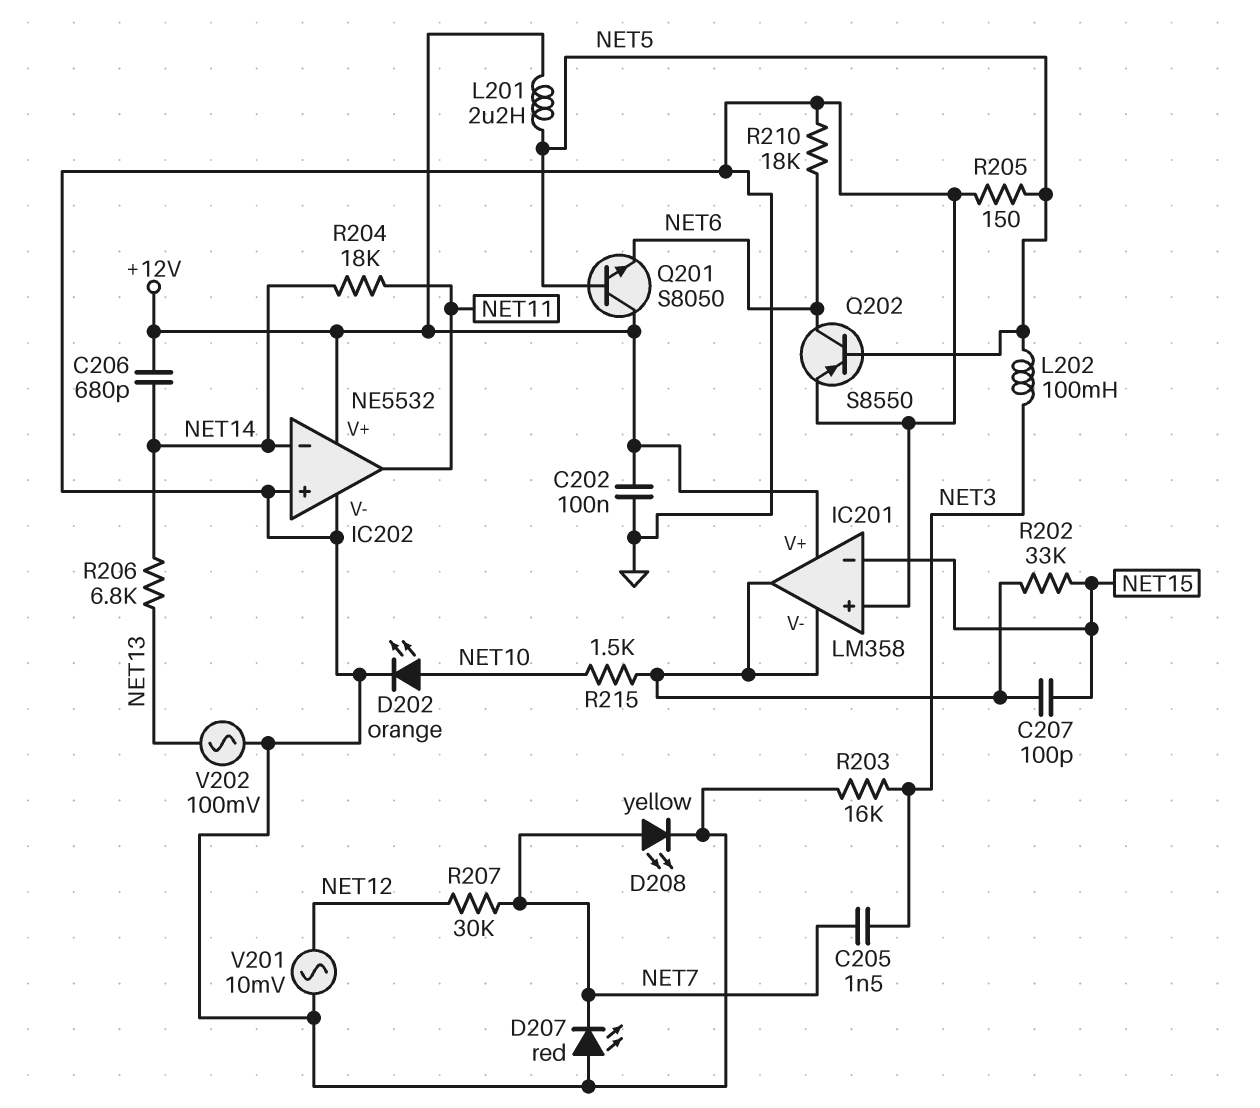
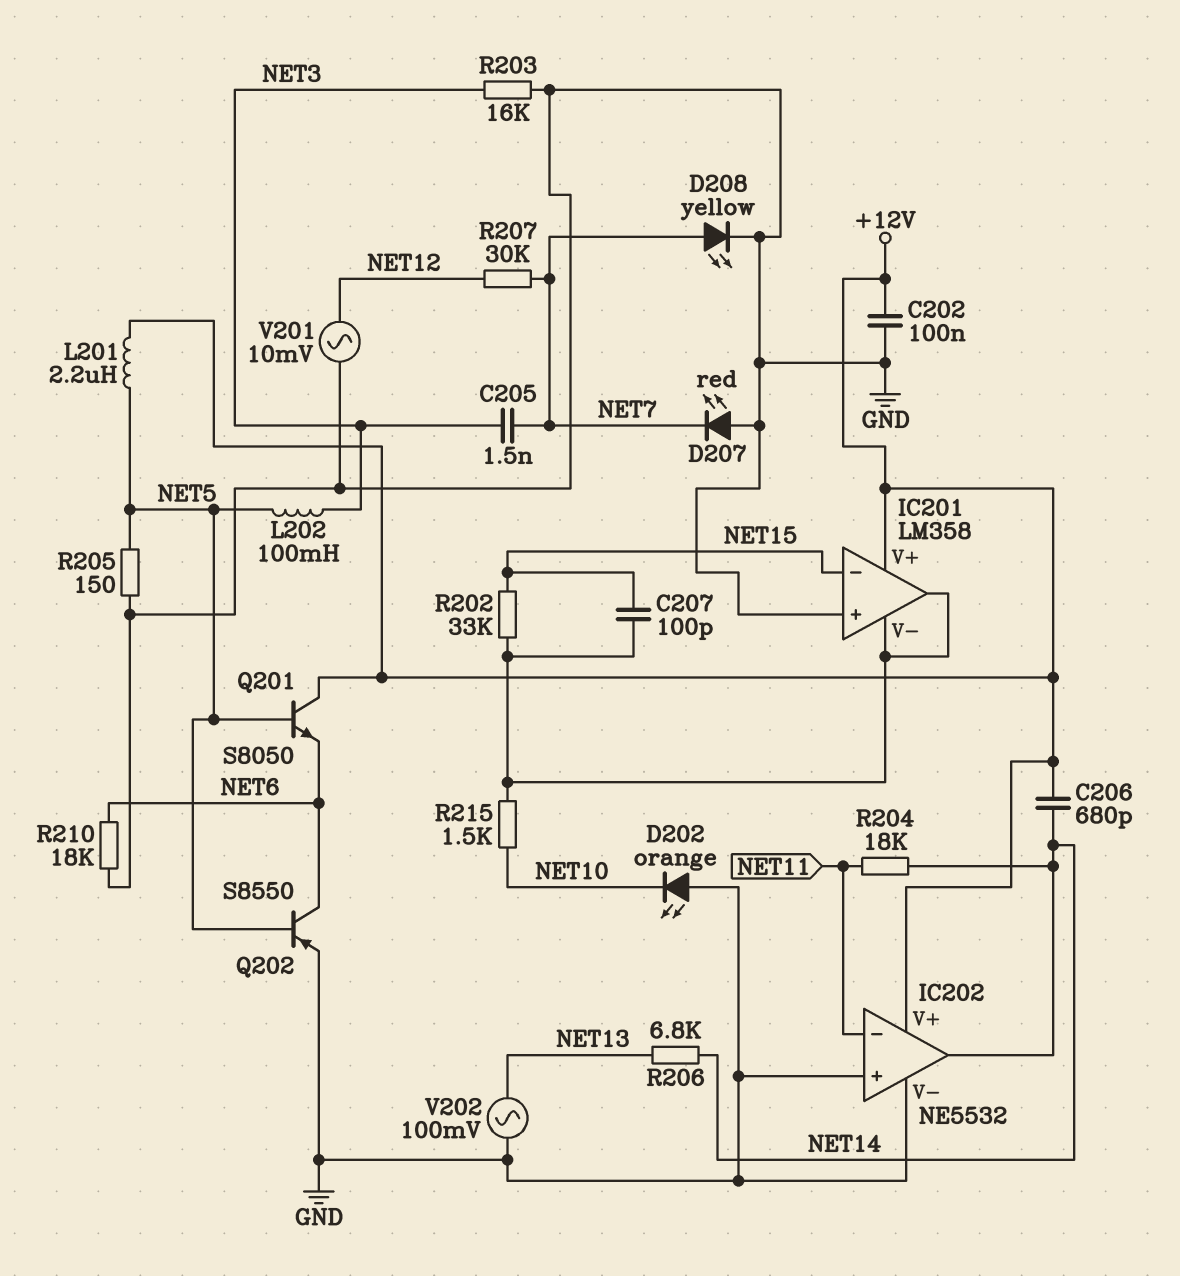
D202: LED orange (A NET10, K GND) -> LED orange (A GND, K NET10)
IC202 pin in-: NET14 -> NET11
IC202 pin out: NET11 -> NET14

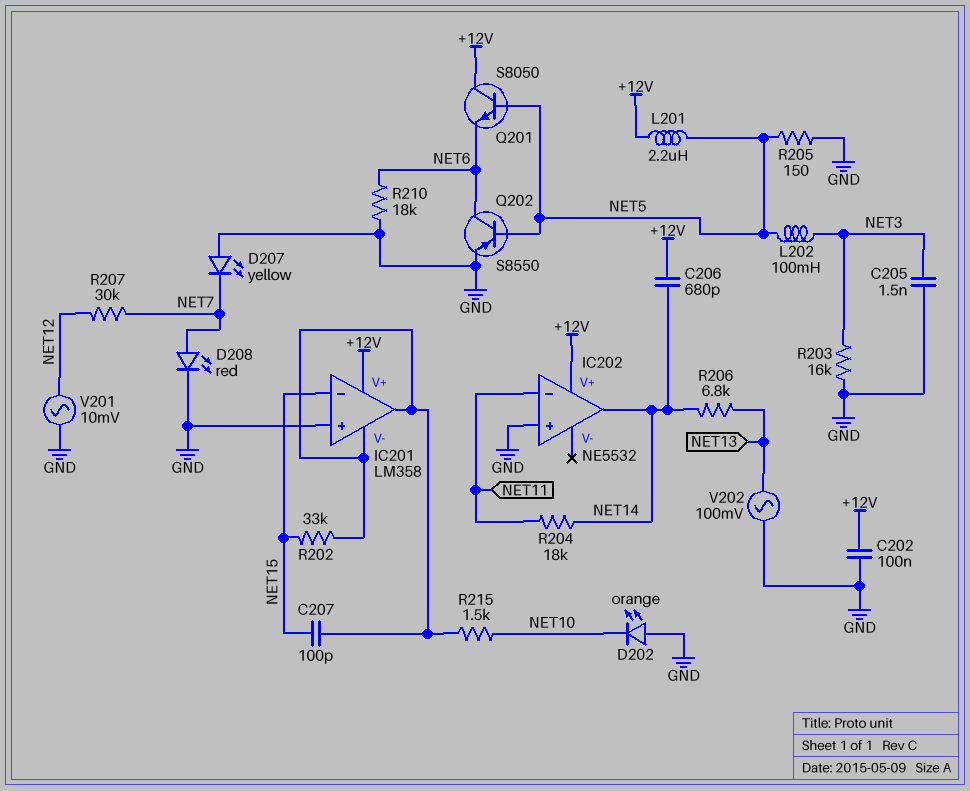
C205: 1.5nF (NET3, NET7) -> 1.5nF (GND, NET3)
D207: LED red (A GND, K NET7) -> LED yellow (A GND, K NET7)
D208: LED yellow (A NET7, K GND) -> LED red (A NET7, K GND)
IC202 pin V-: GND -> none

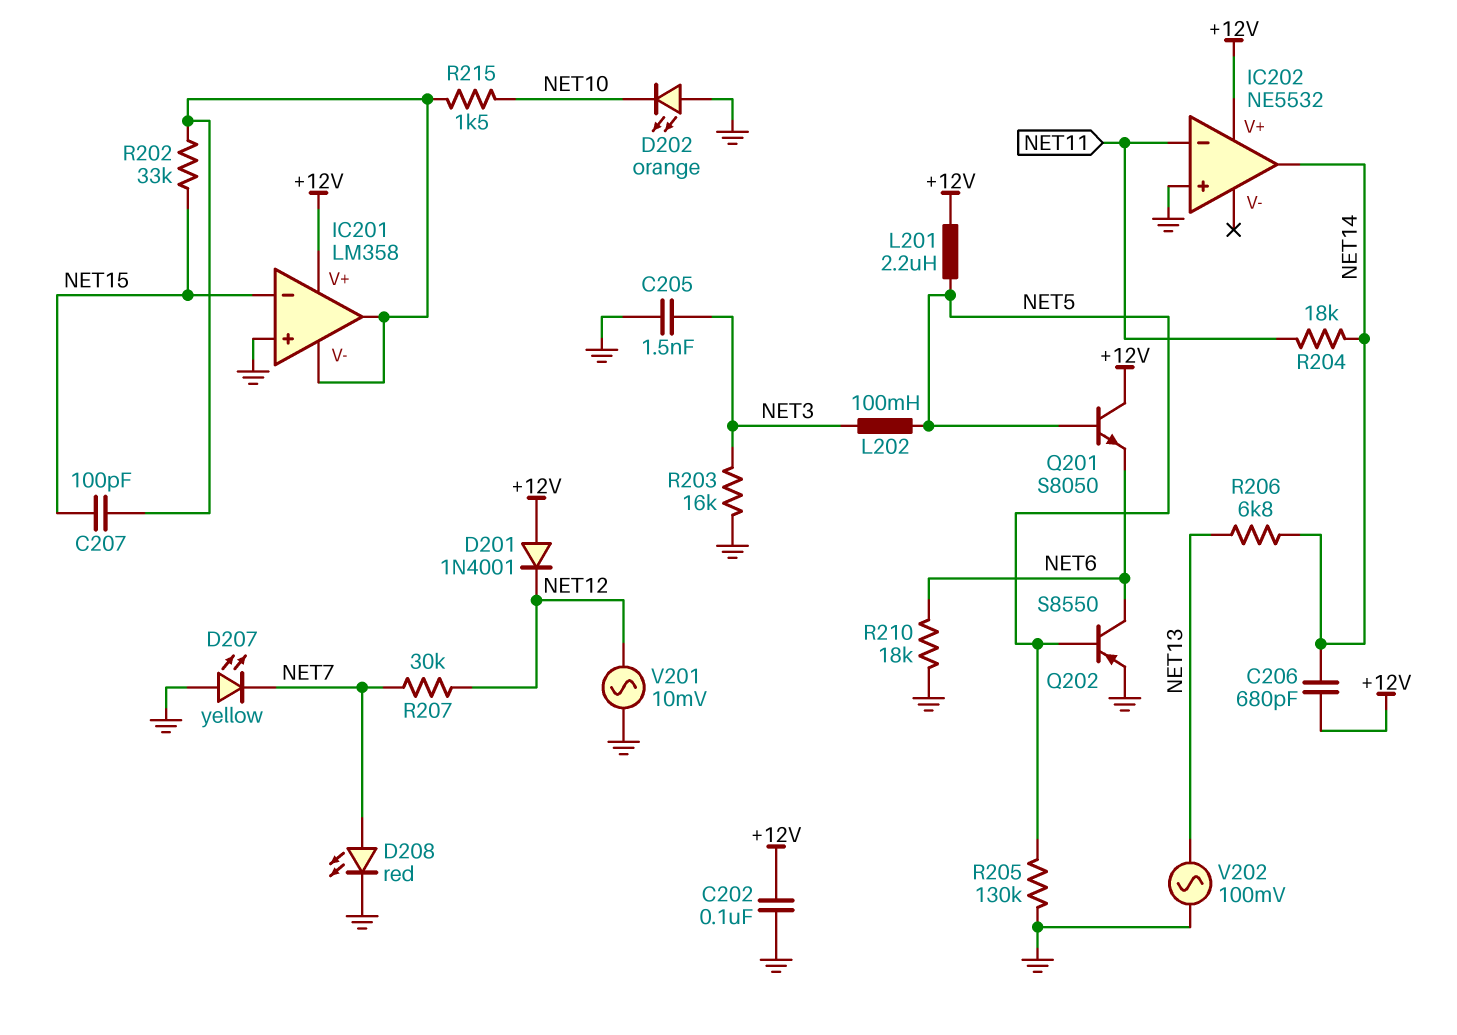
D201: none -> diode 1N4001 (A +12V, K NET12)
R205: 150 (GND, NET5) -> 130k (GND, NET5)

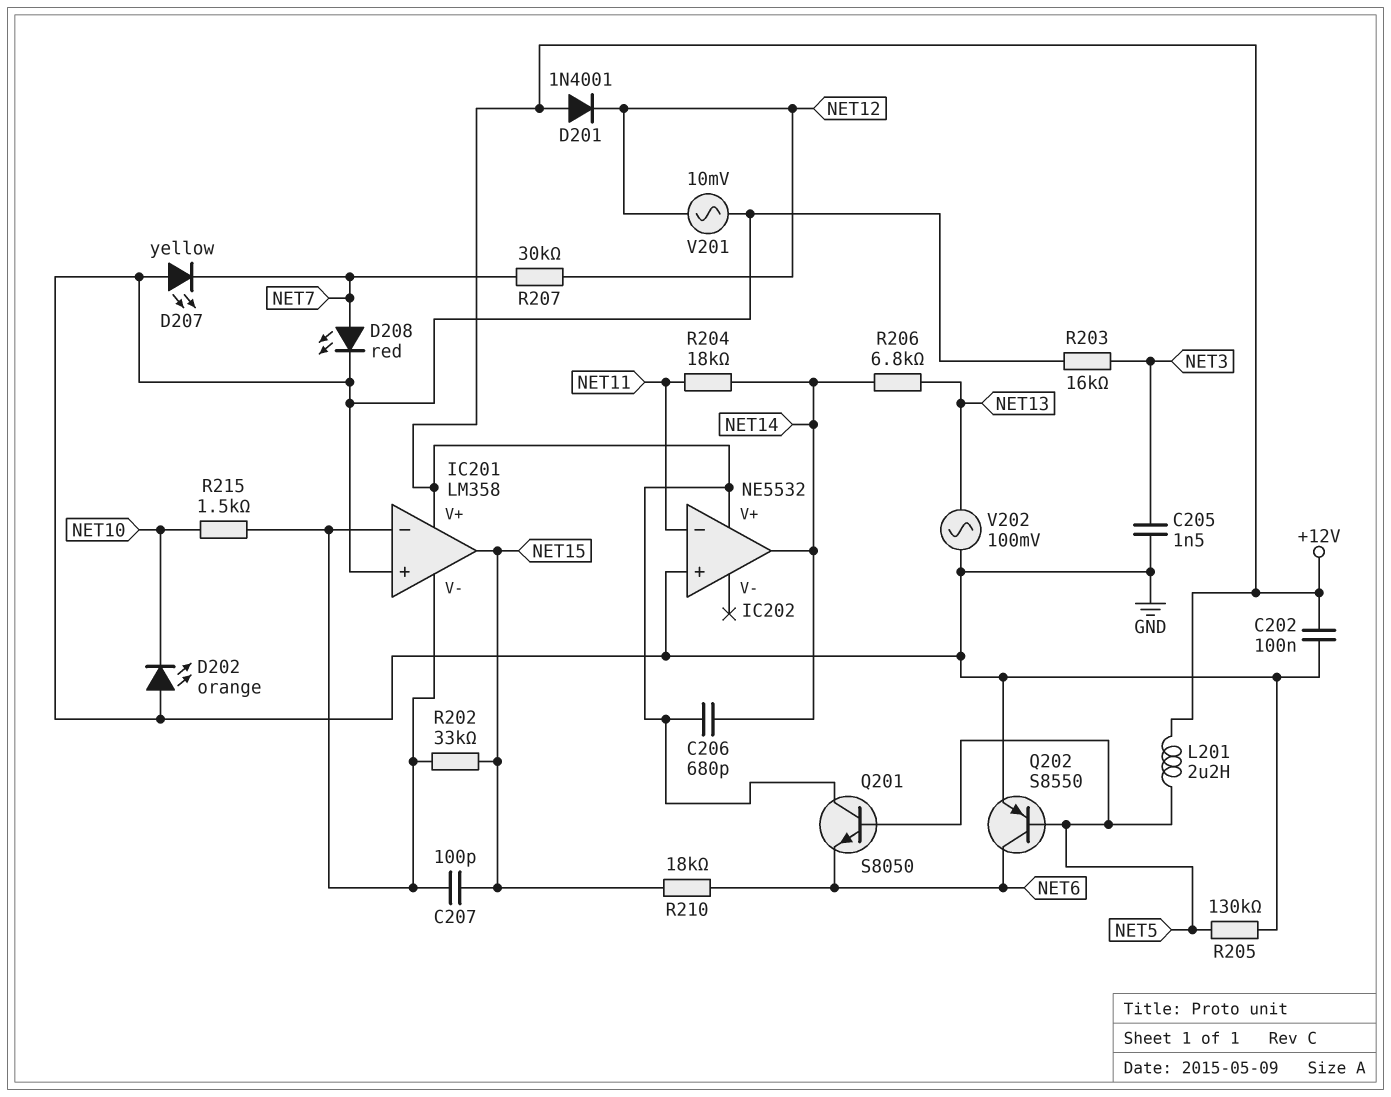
IC201 pin in-: NET15 -> IC201/V-
IC201 pin out: IC201/V- -> NET15
L202: 100mH (NET3, NET5) -> none
R210: 18k (GND, NET6) -> 18k (NET6, NET15)

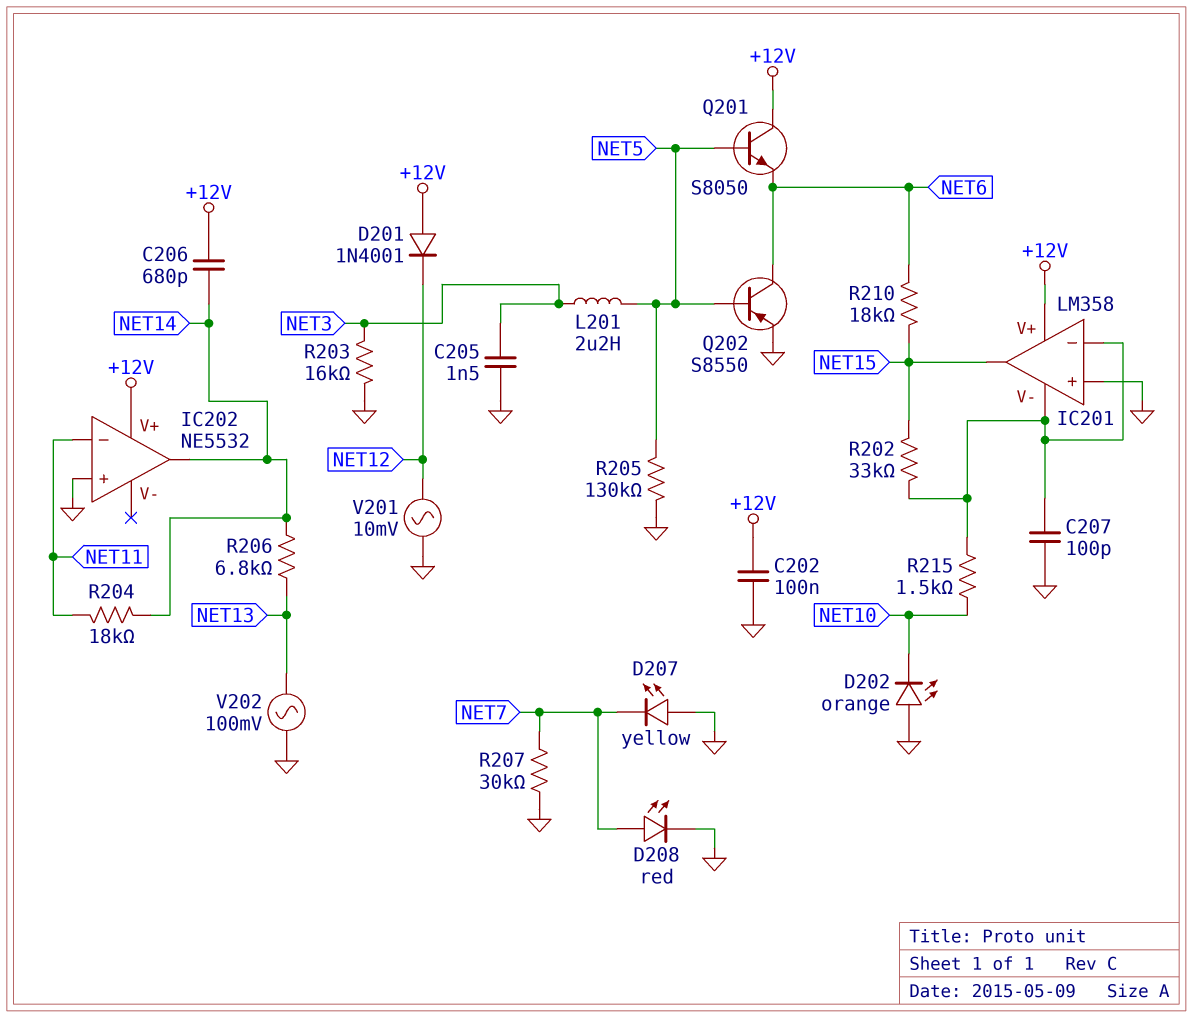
C207: 100pF (IC201/V-, NET15) -> 100pF (GND, IC201/V-)
L201: 2.2uH (+12V, NET5) -> 2.2uH (NET3, NET5)
R207: 30k (NET7, NET12) -> 30k (GND, NET7)

